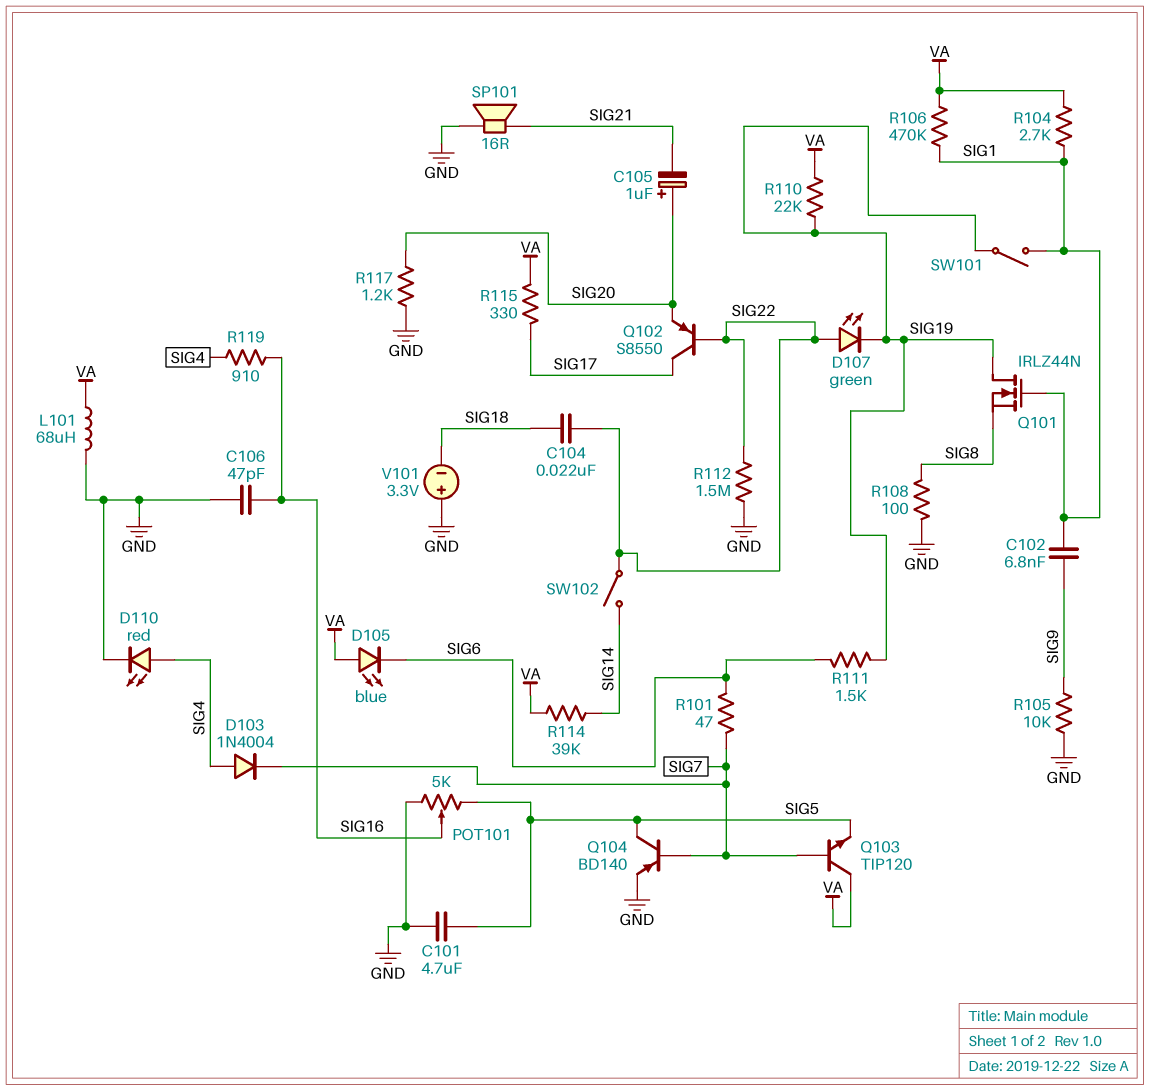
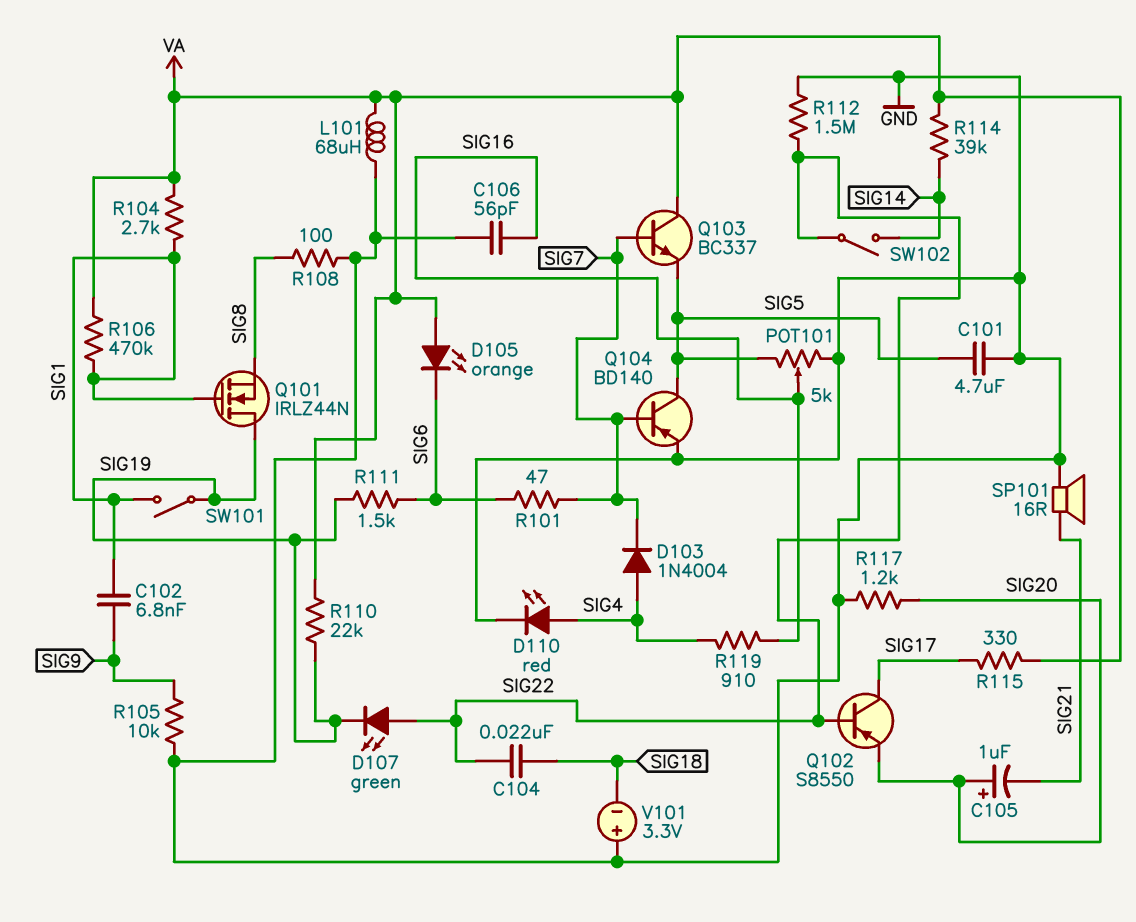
C106: 47pF (GND, SIG16) -> 56pF (GND, SIG16)
D105: LED blue (A VA, K SIG6) -> LED orange (A VA, K SIG6)
Q103: NPN TIP120 (B SIG7, C VA, E SIG5) -> NPN BC337 (B SIG7, C VA, E SIG5)

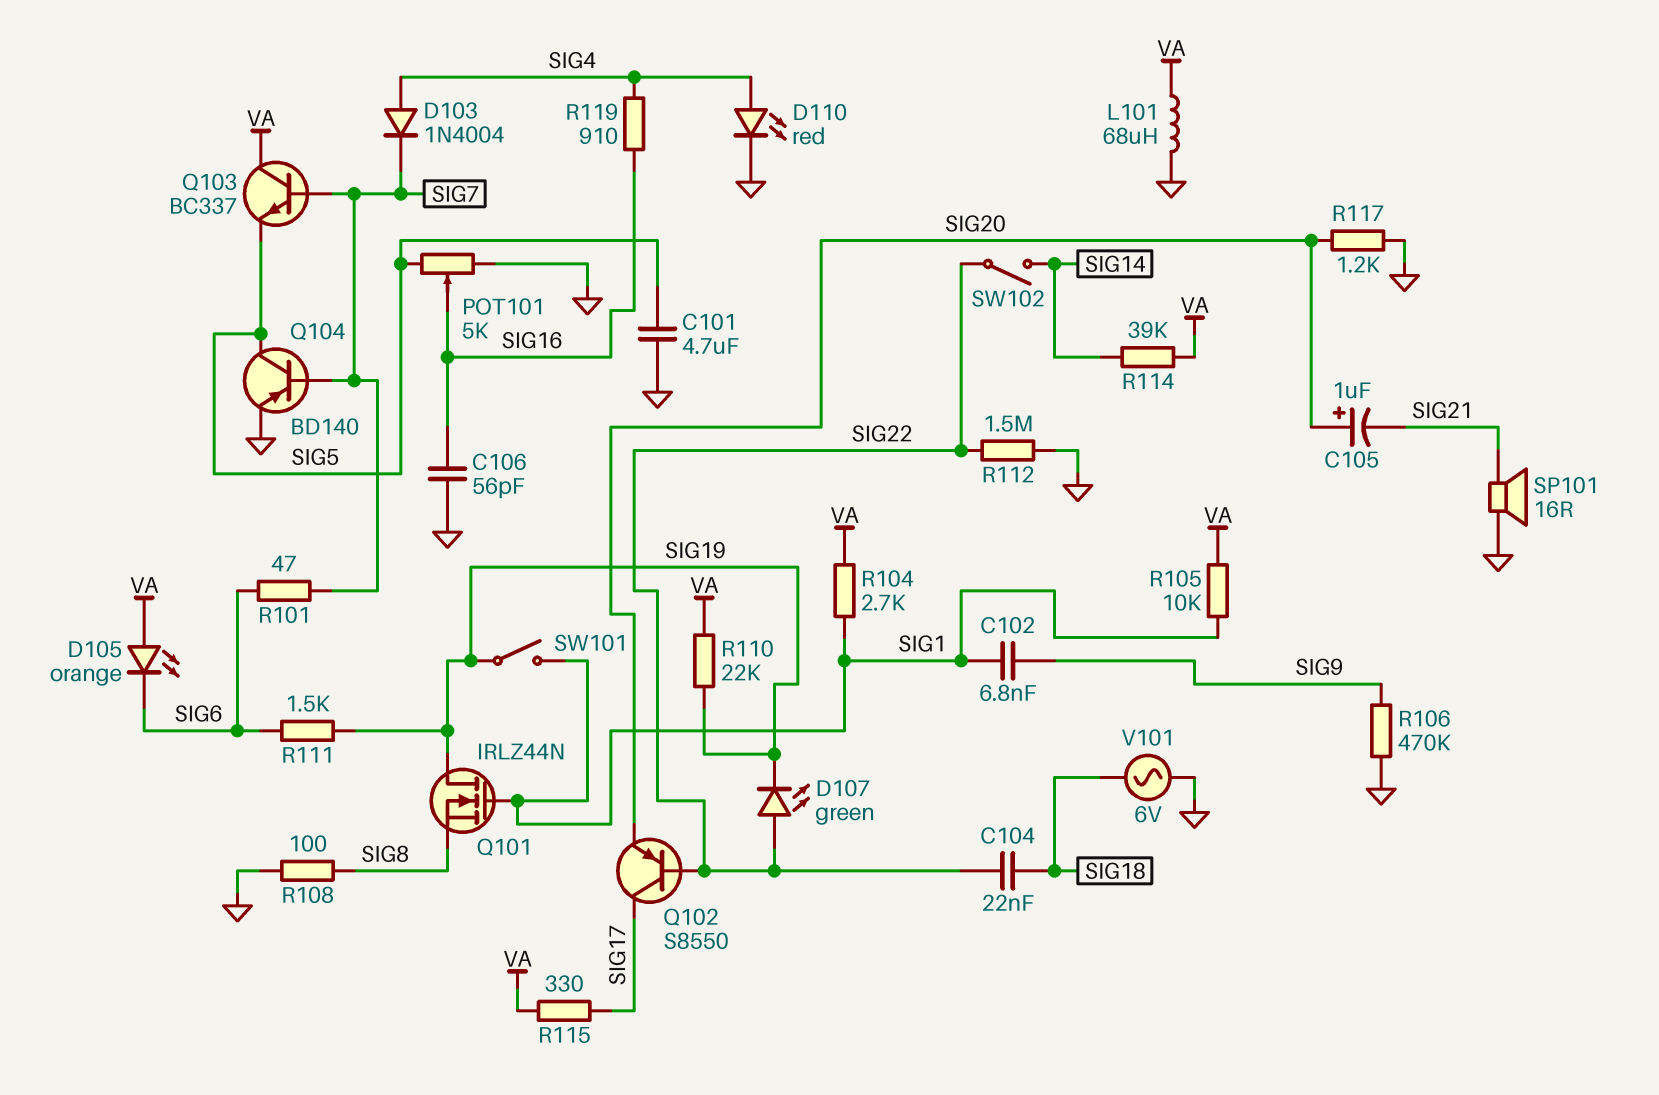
R105: 10k (GND, SIG9) -> 10k (SIG1, VA)
R106: 470k (SIG1, VA) -> 470k (GND, SIG9)
V101: 3.3V (plus GND, minus SIG18) -> AC 6V (GND, SIG18)

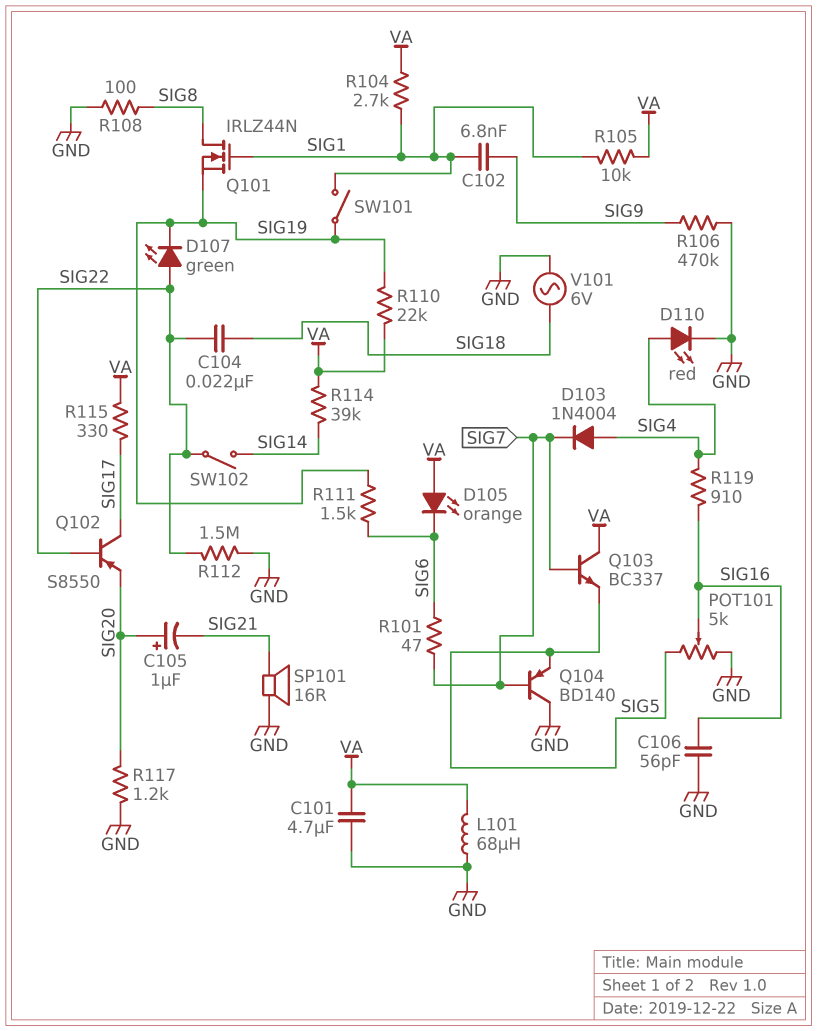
C101: 4.7uF (GND, SIG5) -> 4.7uF (GND, VA)
Q101: NMOS IRLZ44N (G SIG1, D SIG19, S SIG8) -> NMOS IRLZ44N (G SIG1, D SIG8, S SIG19)
Q104: PNP BD140 (B SIG7, C SIG5, E GND) -> PNP BD140 (B SIG7, C GND, E SIG5)

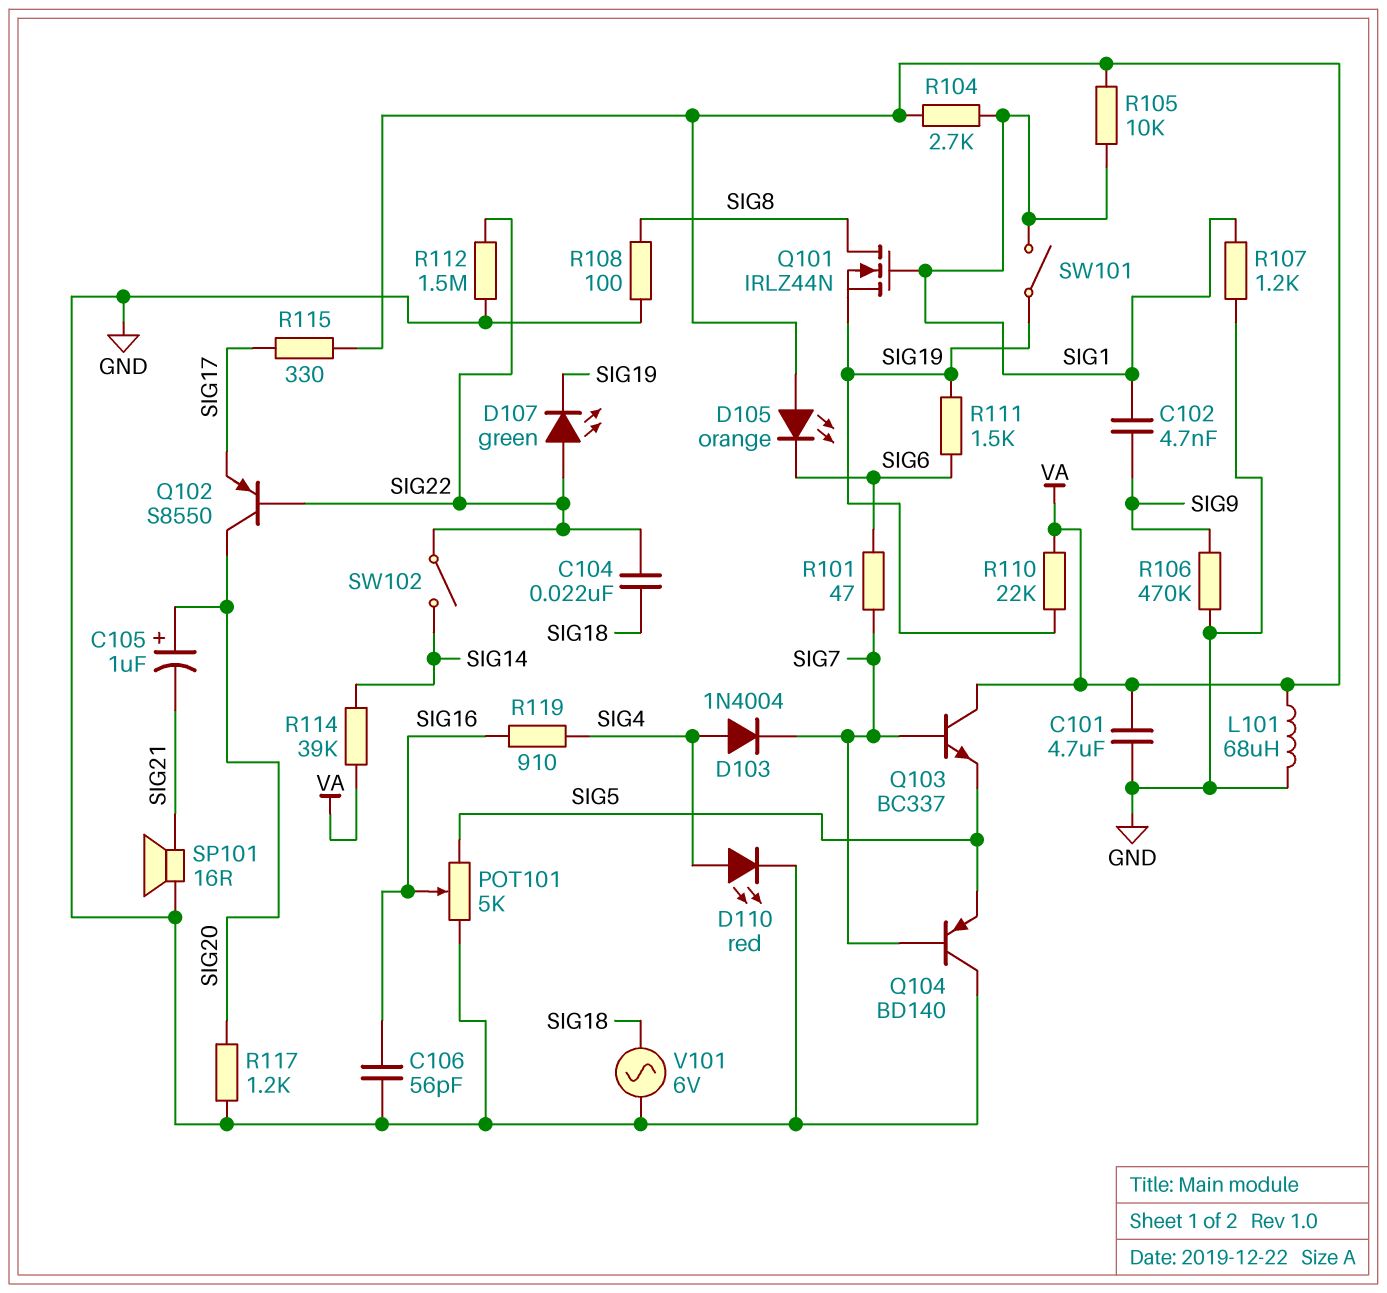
C102: 6.8nF (SIG1, SIG9) -> 4.7nF (SIG1, SIG9)
Q102: PNP S8550 (B SIG22, C SIG17, E SIG20) -> PNP S8550 (B SIG22, C SIG20, E SIG17)
R107: none -> 1.2k (GND, SIG1)

